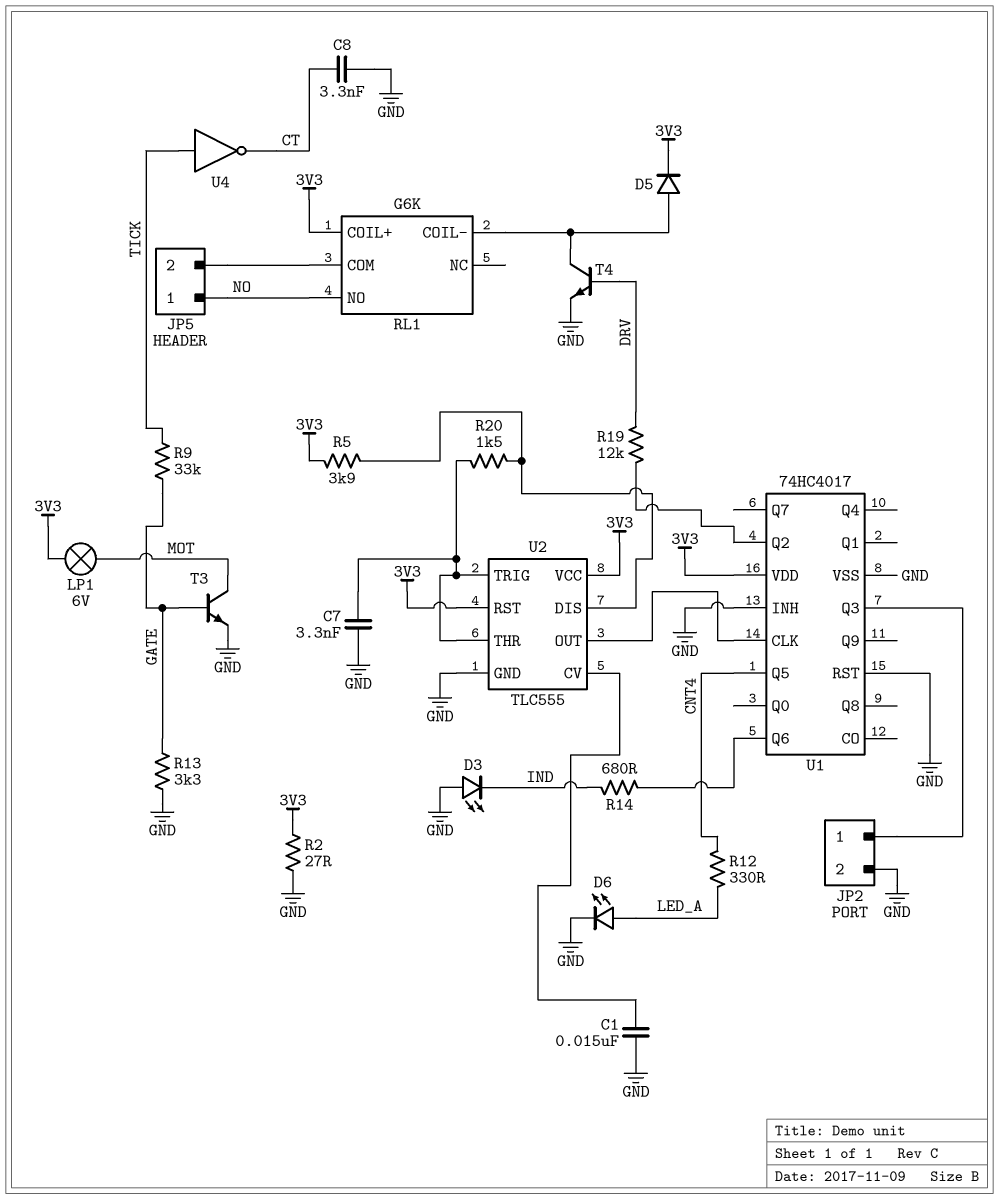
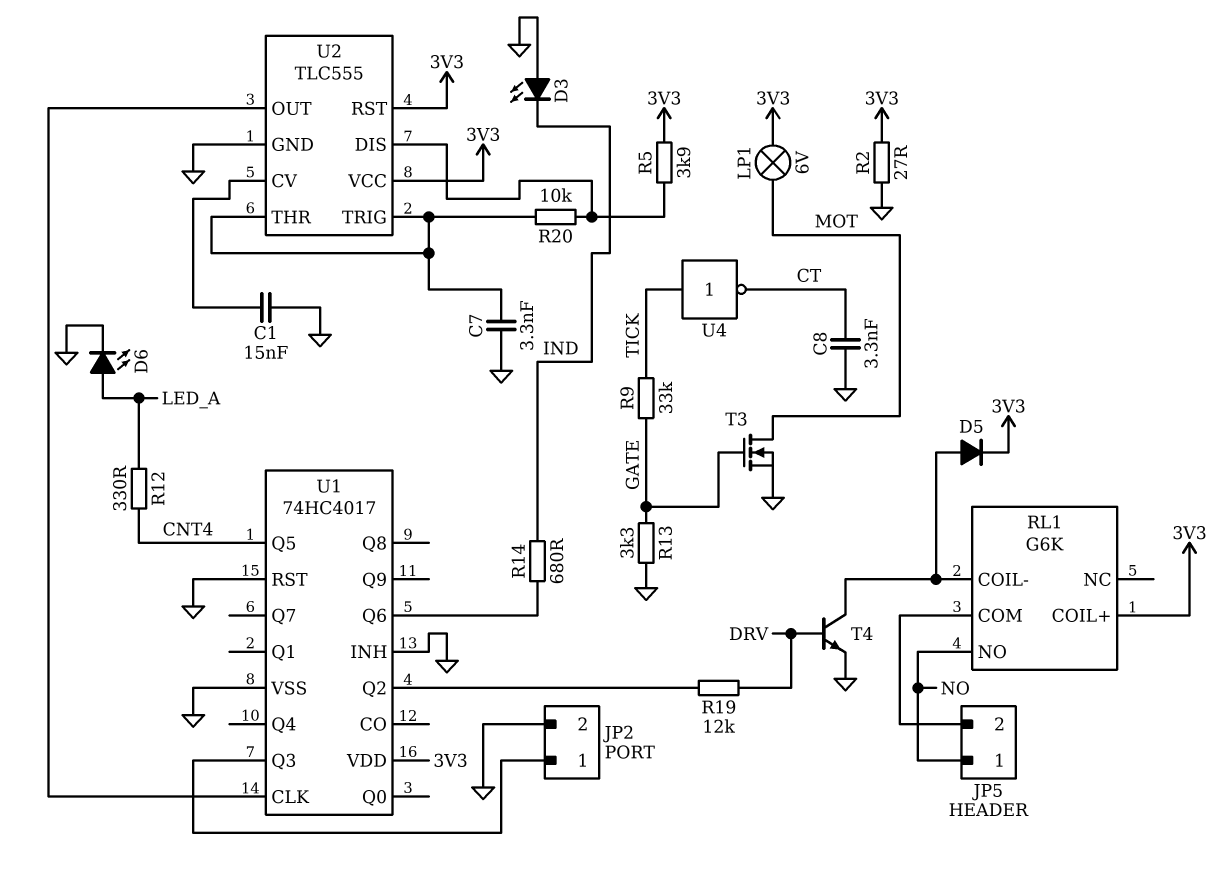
R20: 1.5k (U2/DIS, U2/THR) -> 10k (U2/DIS, U2/THR)
T3: NPN (B GATE, C MOT, E GND) -> NMOS (G GATE, D MOT, S GND)

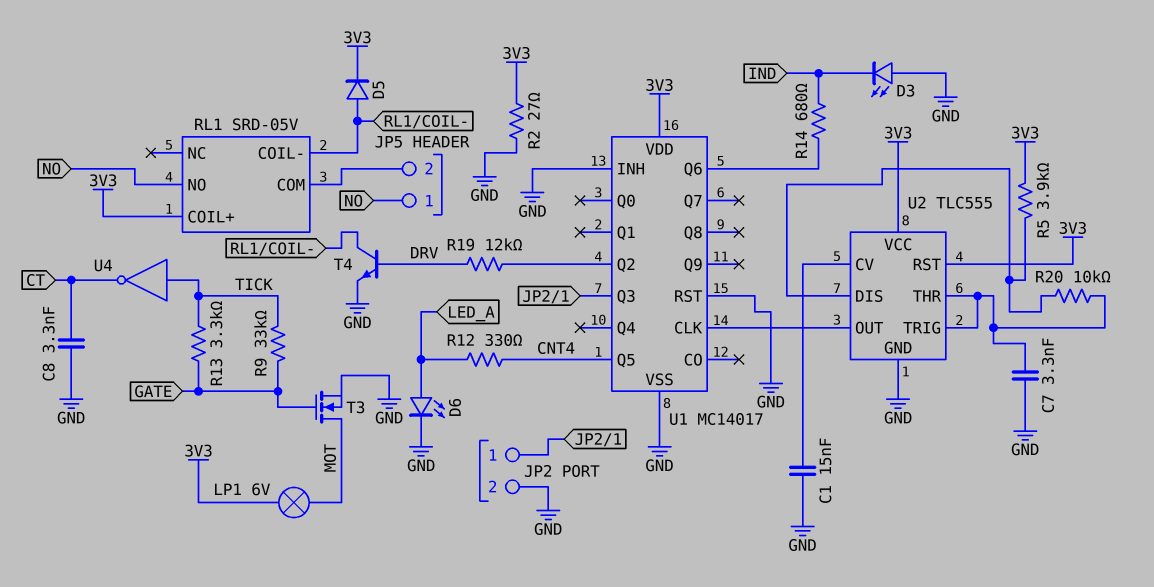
R13: 3.3k (GATE, GND) -> 3.3k (GATE, TICK)
RL1: G6K -> SRD-05V
U1: 74HC4017 -> MC14017

